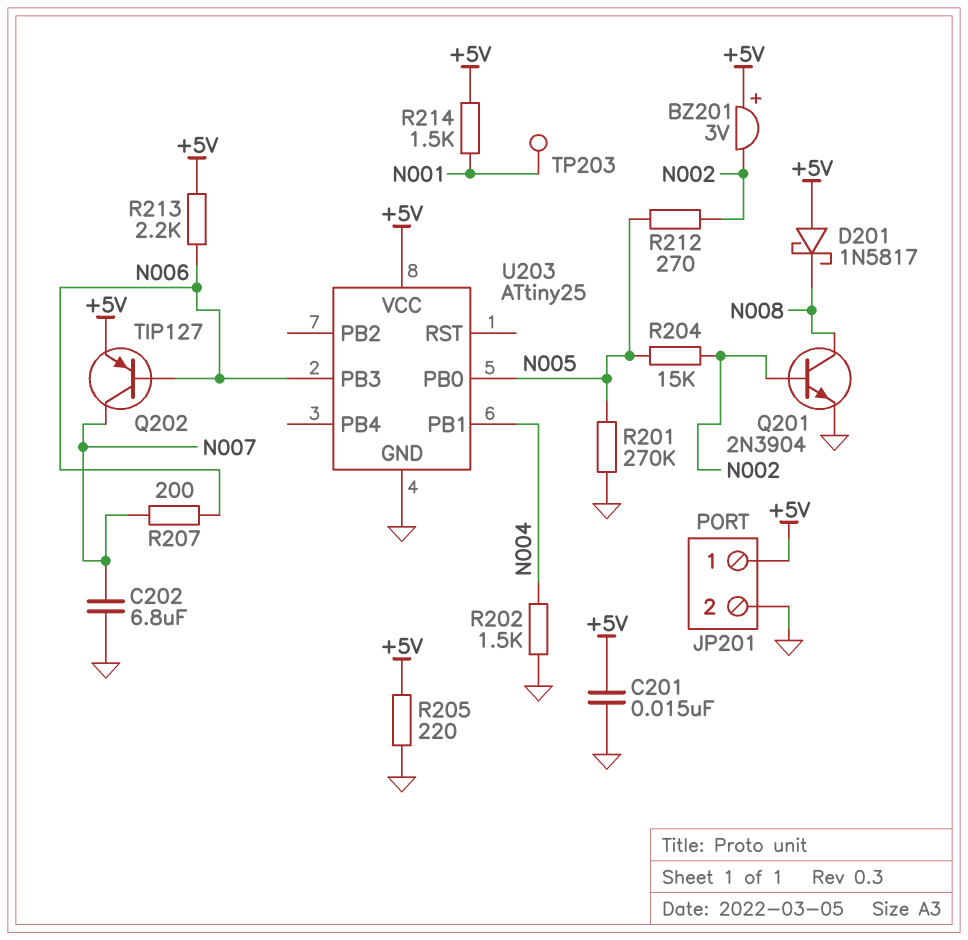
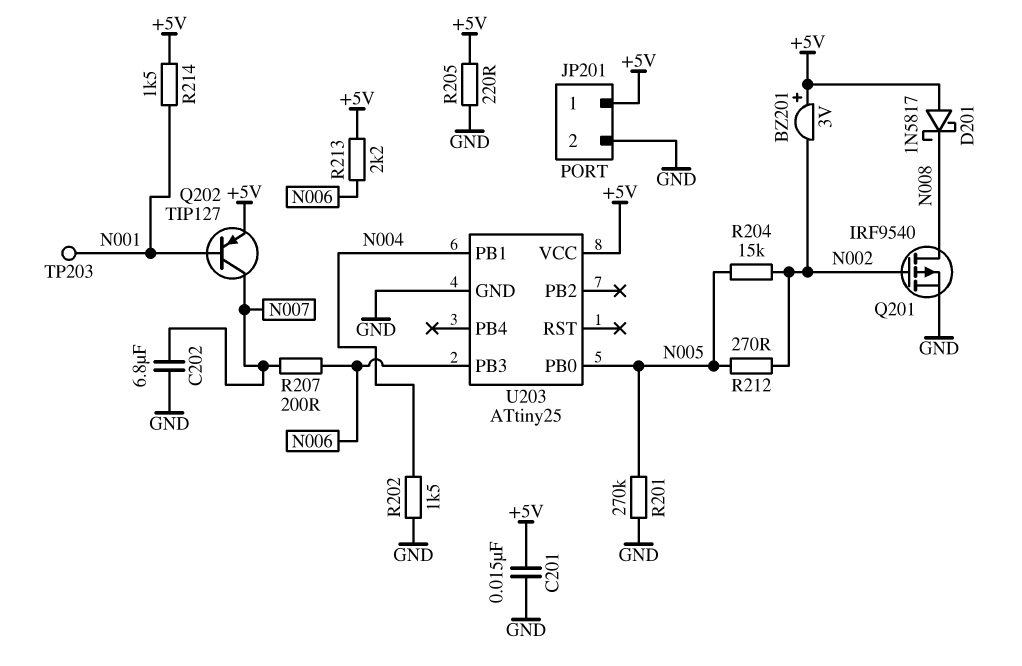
Q201: NPN 2N3904 (B N002, C N008, E GND) -> PMOS IRF9540 (G N002, D N008, S GND)
Q202: PNP TIP127 (B N006, C N007, E +5V) -> PNP TIP127 (B N001, C N007, E +5V)

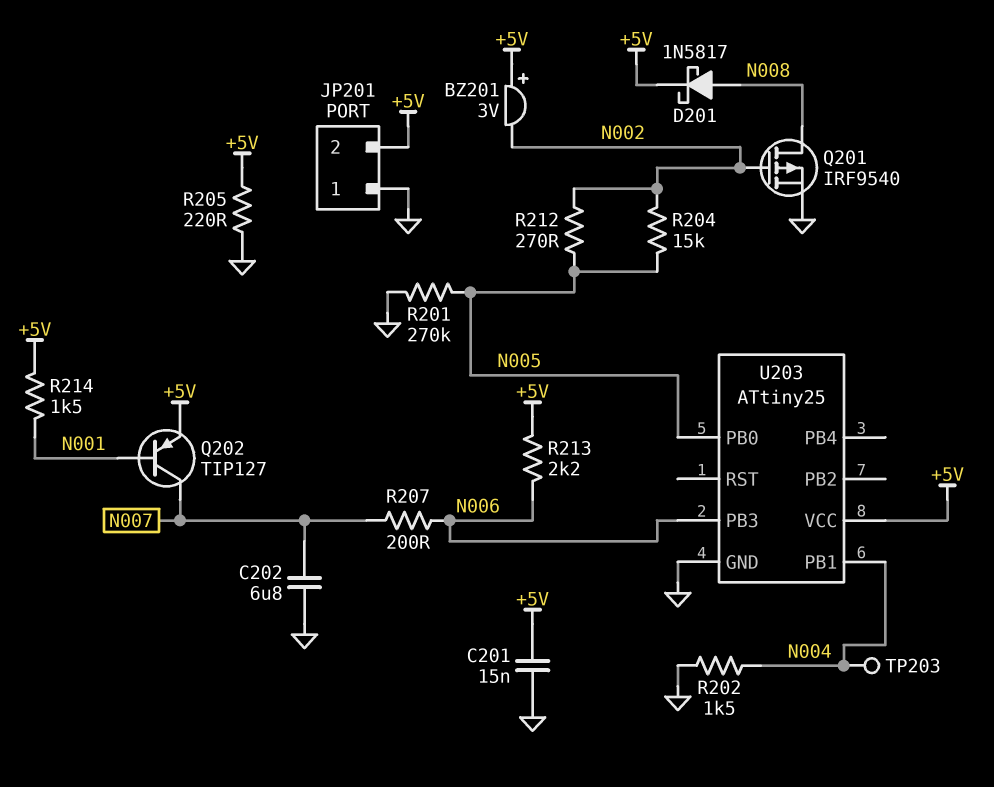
D201: schottky 1N5817 (A +5V, K N008) -> schottky 1N5817 (A N008, K +5V)
JP201 pin 1: +5V -> GND
JP201 pin 2: GND -> +5V
TP203: test point (N001) -> test point (N004)

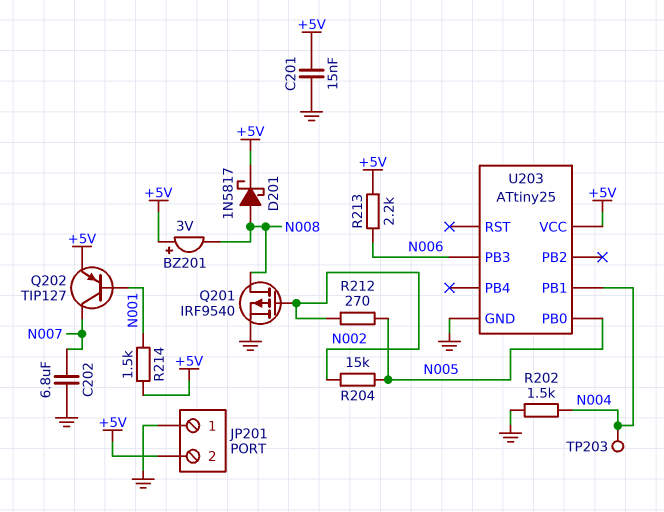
BZ201: buzzer 3V (plus +5V, minus N002) -> buzzer 3V (plus +5V, minus N008)
R201: 270k (GND, N005) -> none
R205: 220 (+5V, GND) -> none
R207: 200 (N006, N007) -> none

